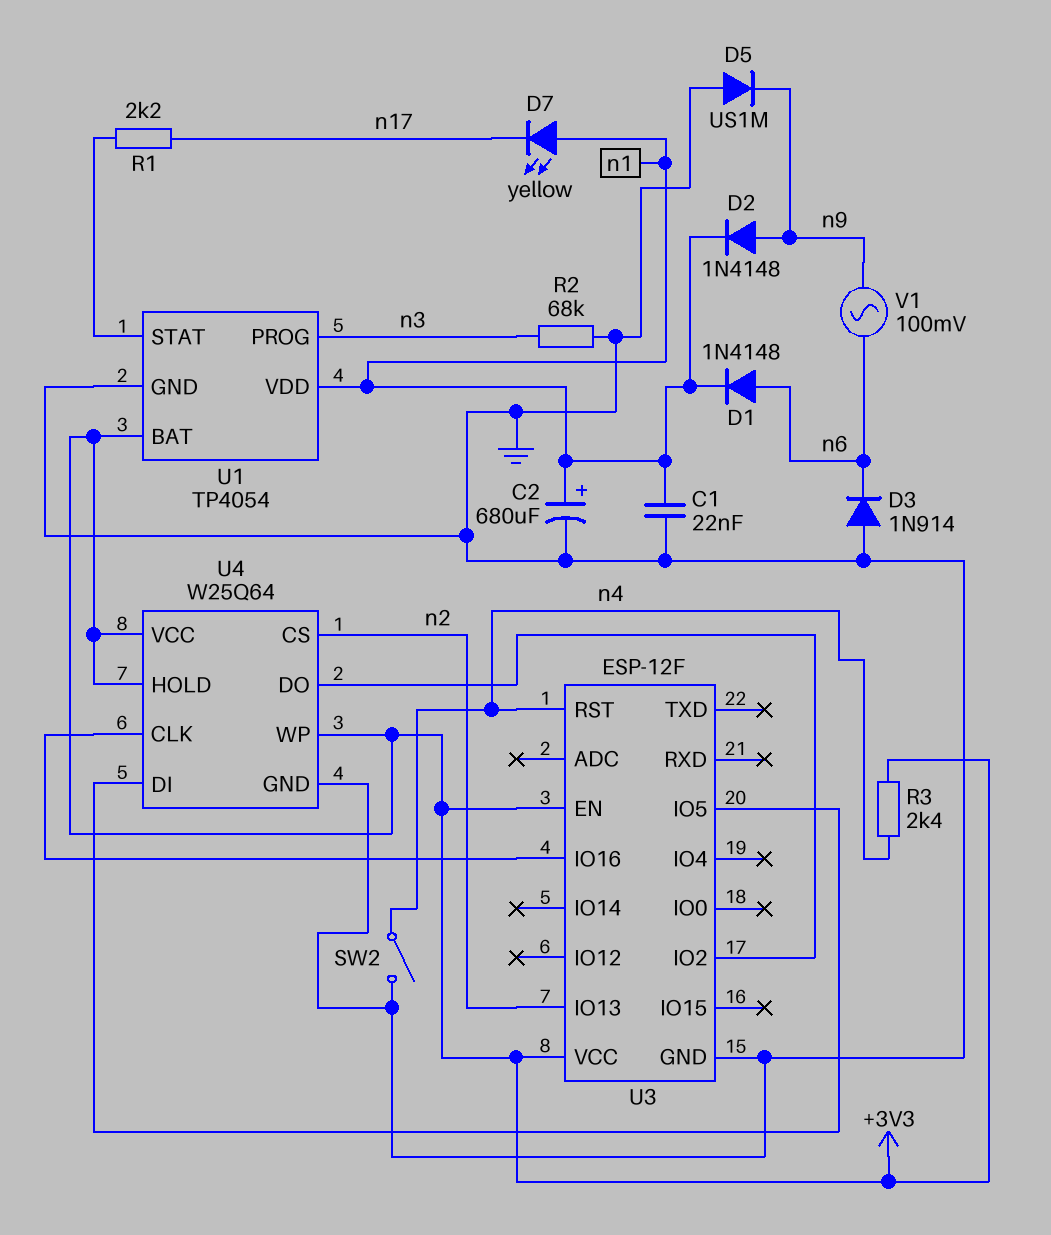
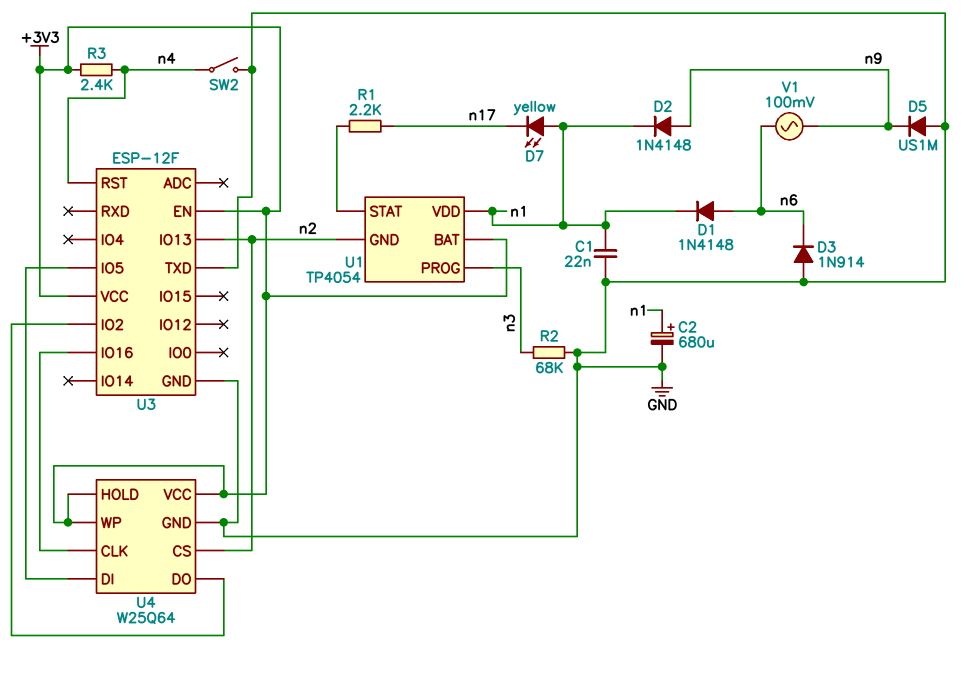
U1 pin GND: GND -> n2
U3 pin TXD: none -> GND

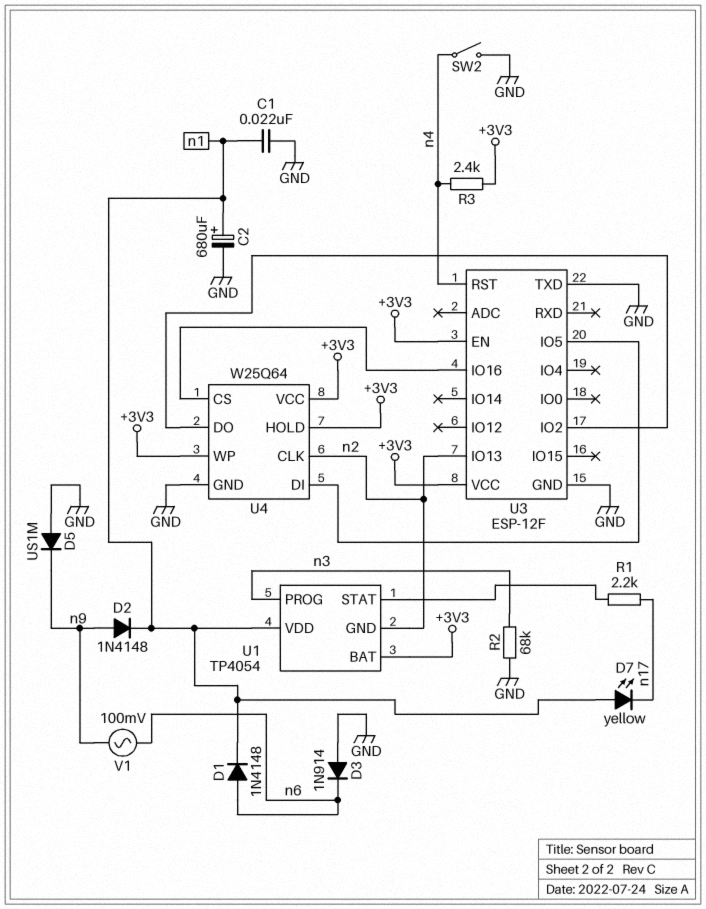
U4 pin CLK: U3/IO16 -> n2
U4 pin CS: n2 -> U3/IO16

